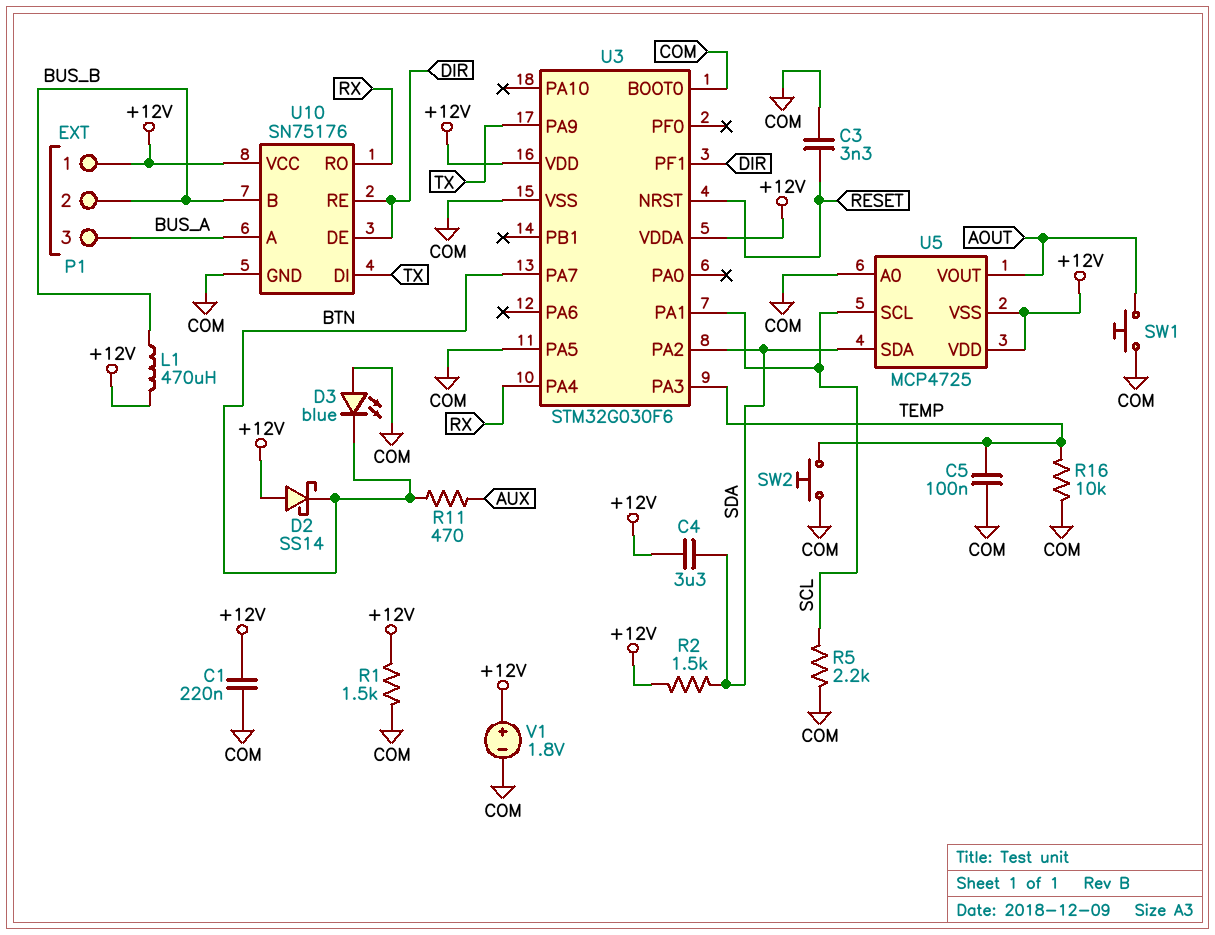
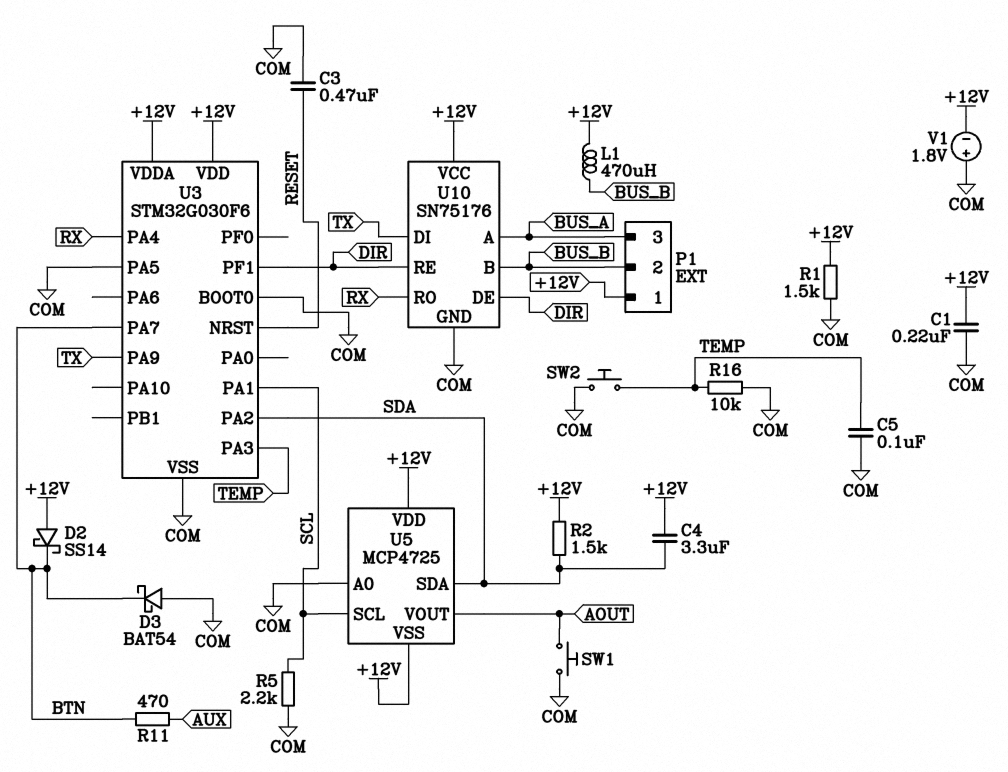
C3: 3.3nF (COM, RESET) -> 470nF (COM, RESET)
D3: LED blue (A COM, K BTN) -> schottky BAT54 (A COM, K BTN)
V1: 1.8V (plus +12V, minus COM) -> 1.8V (plus COM, minus +12V)

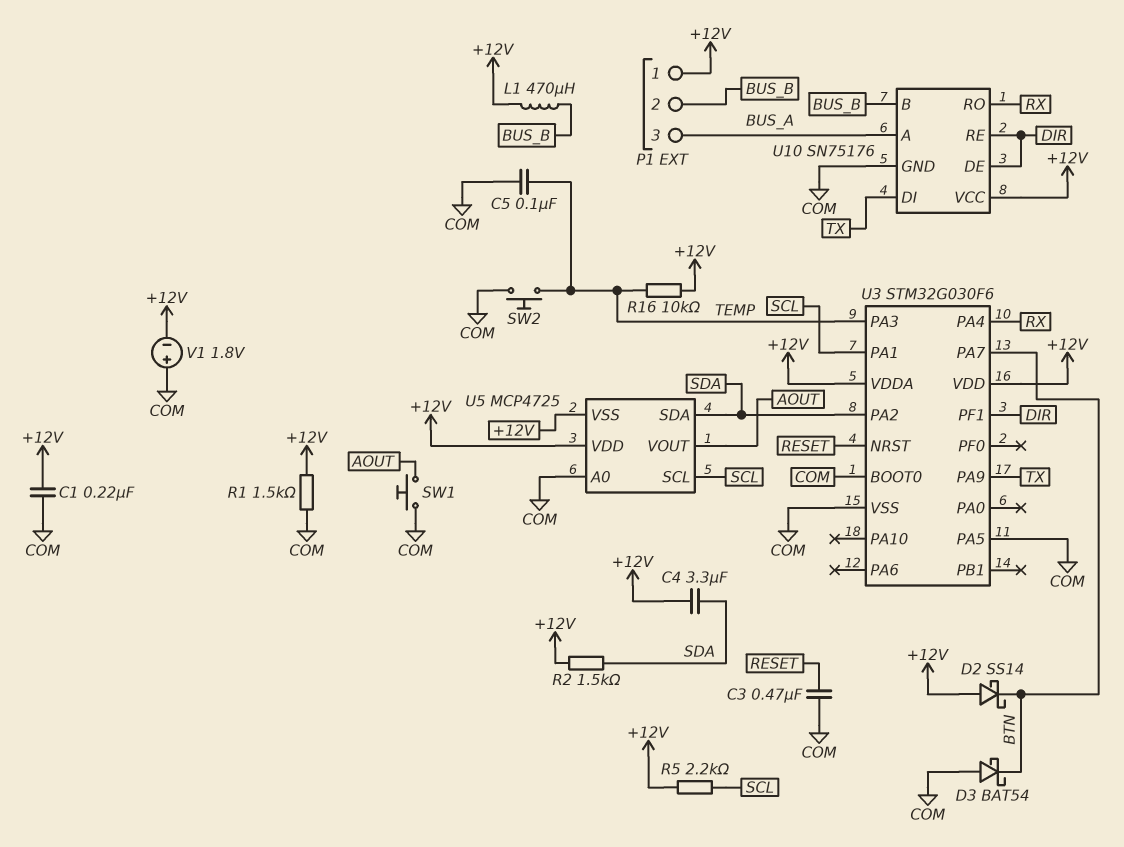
R5: 2.2k (COM, SCL) -> 2.2k (+12V, SCL)
R11: 470 (AUX, BTN) -> none
R16: 10k (COM, TEMP) -> 10k (+12V, TEMP)

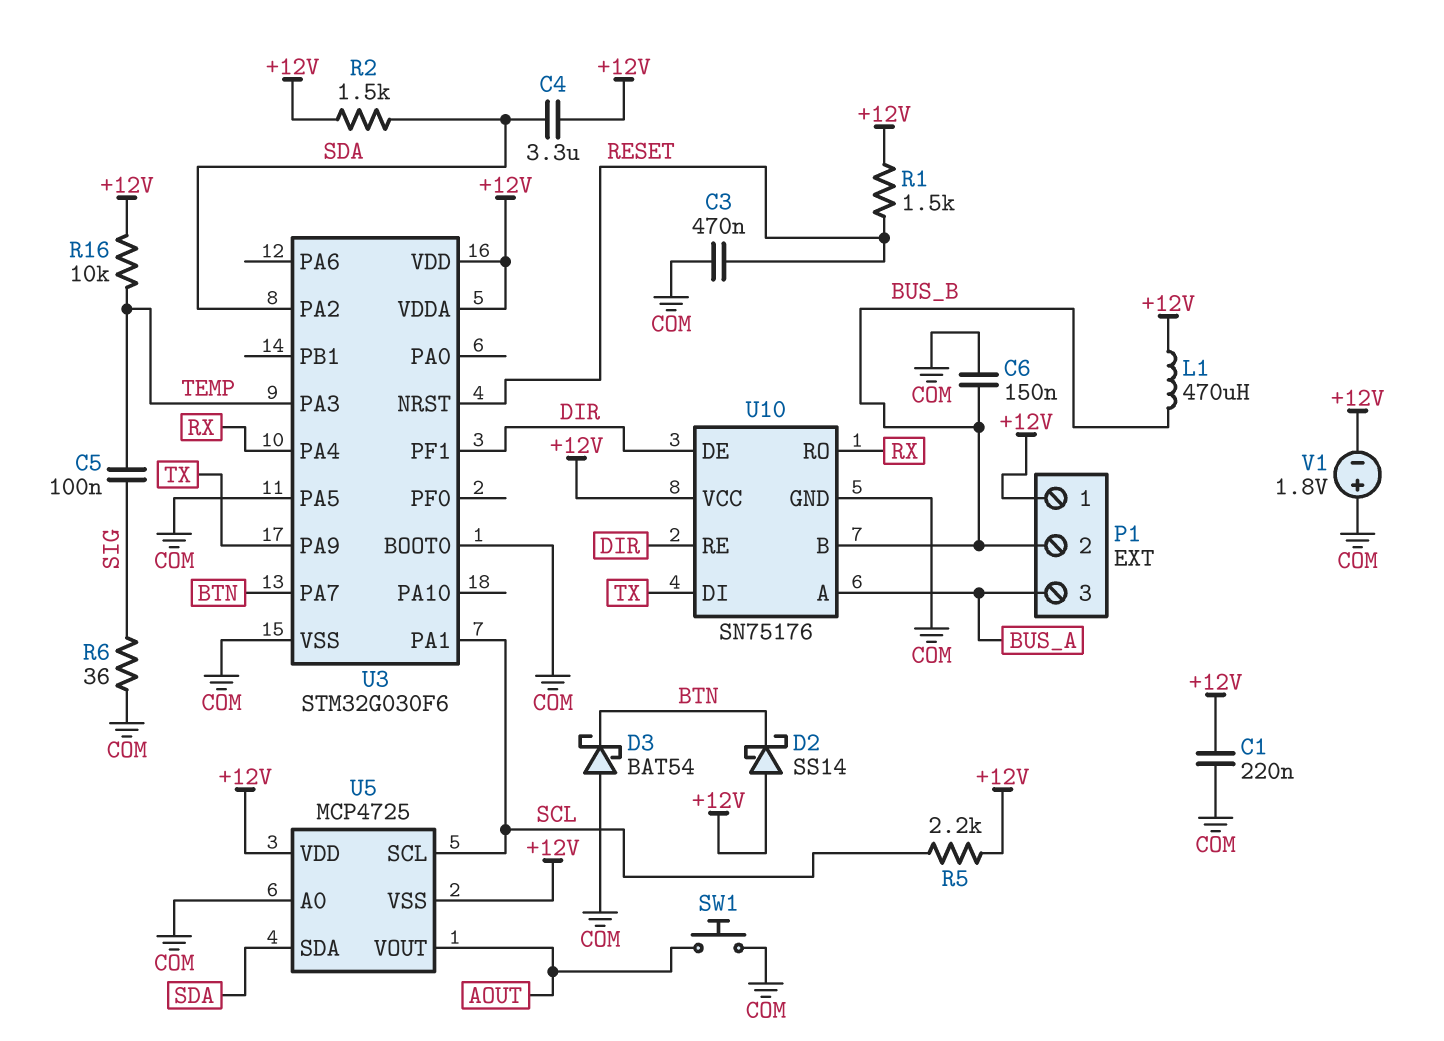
C5: 100nF (COM, TEMP) -> 100nF (SIG, TEMP)
C6: none -> 150nF (BUS_B, COM)
R1: 1.5k (+12V, COM) -> 1.5k (+12V, RESET)
R6: none -> 36 (COM, SIG)
SW2: button (COM, TEMP) -> none

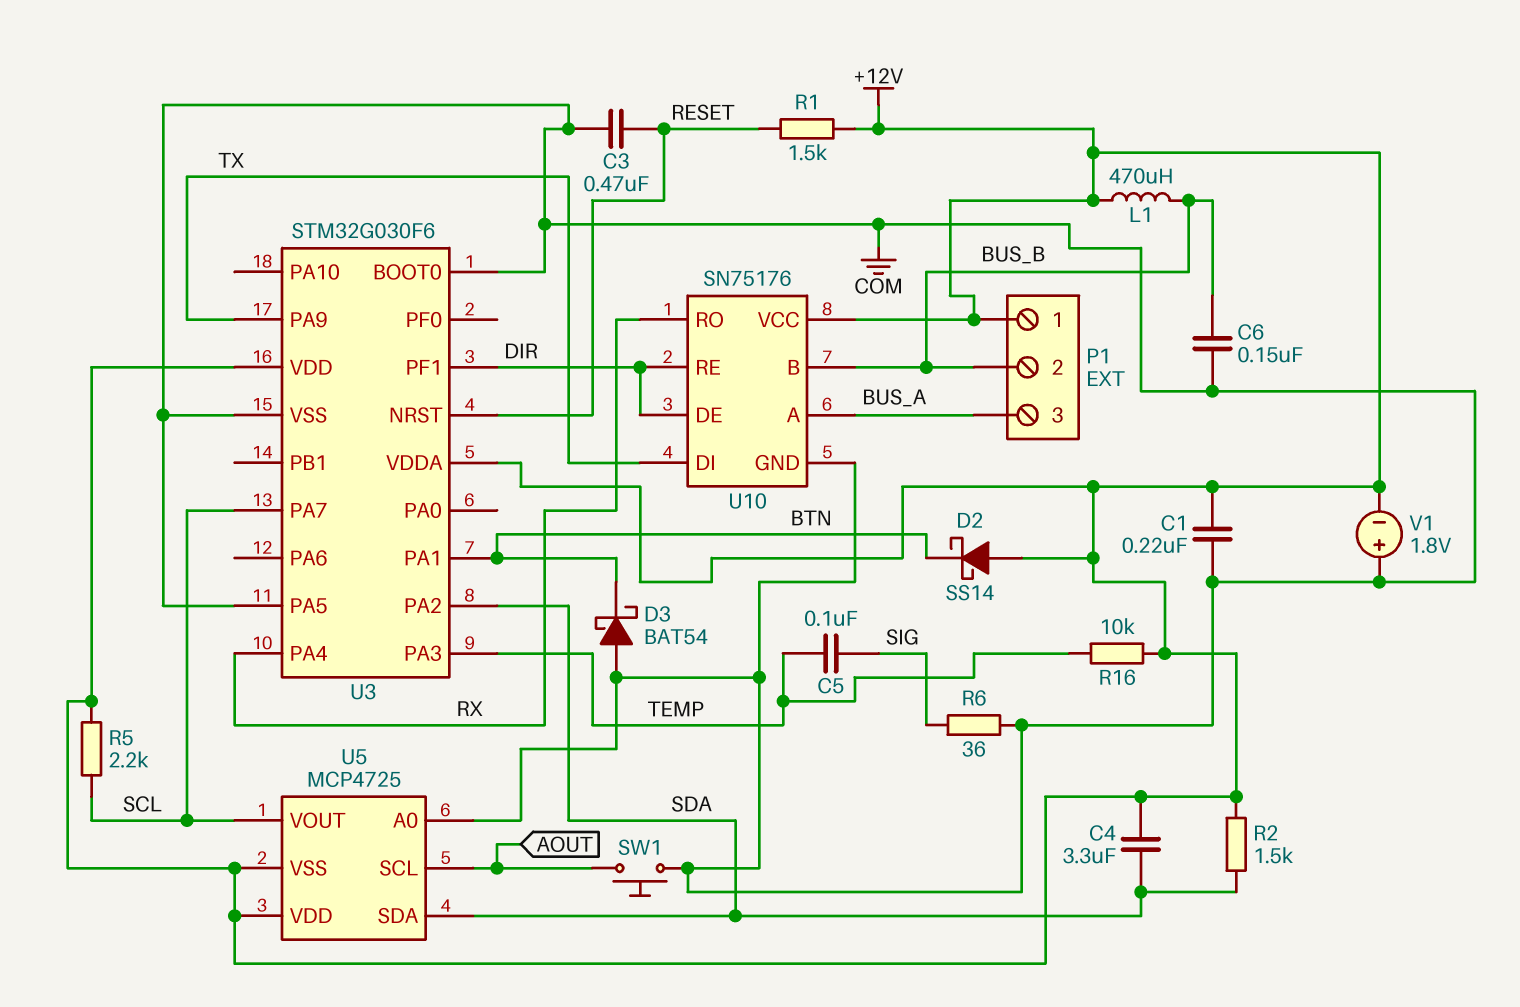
U3 pin PA1: SCL -> BTN
U3 pin PA7: BTN -> SCL
U5 pin SCL: SCL -> AOUT
U5 pin VOUT: AOUT -> SCL

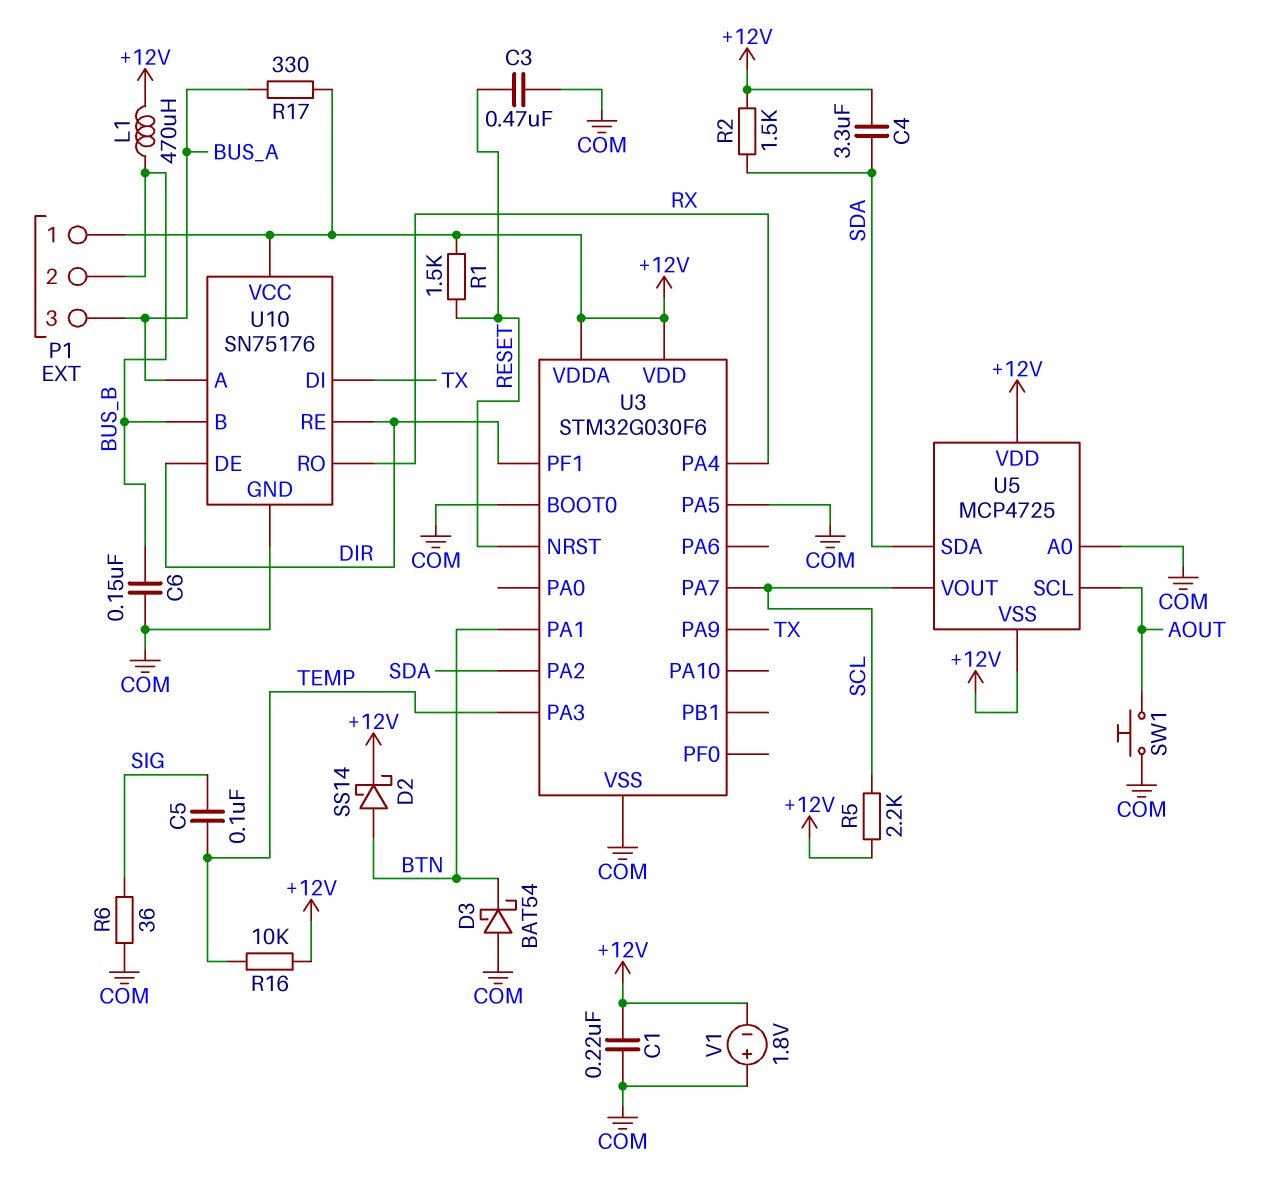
D2: schottky SS14 (A +12V, K BTN) -> schottky SS14 (A BTN, K +12V)
R17: none -> 330 (+12V, BUS_A)

